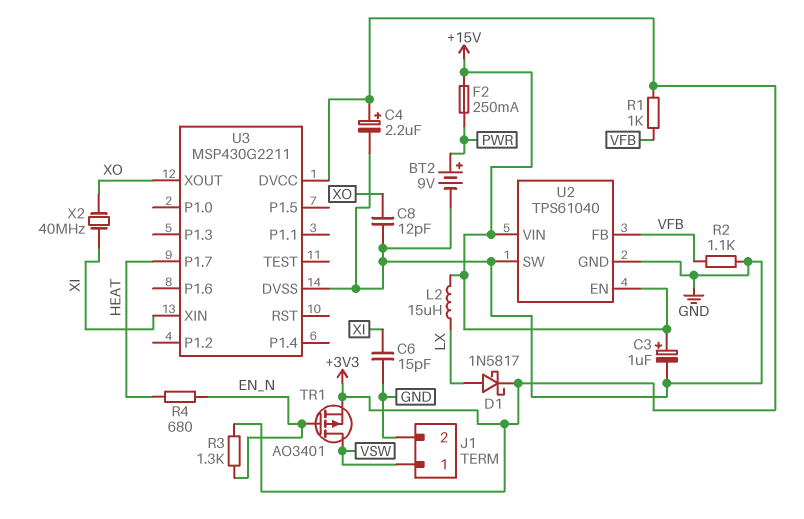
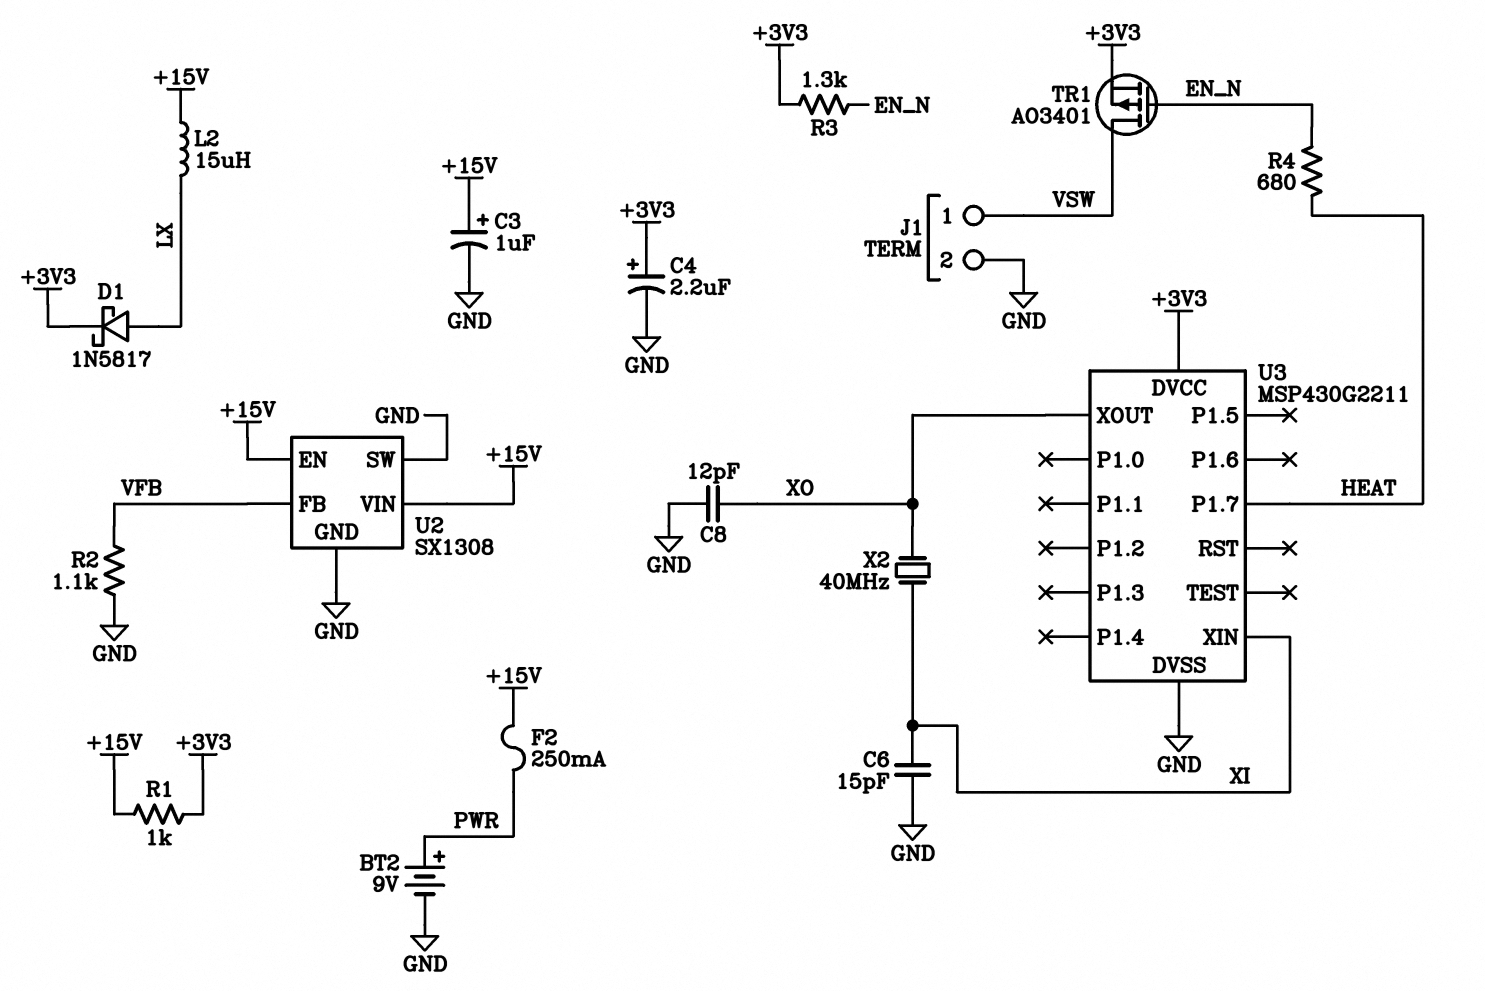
R1: 1k (+3V3, VFB) -> 1k (+3V3, +15V)
U2: TPS61040 -> SX1308

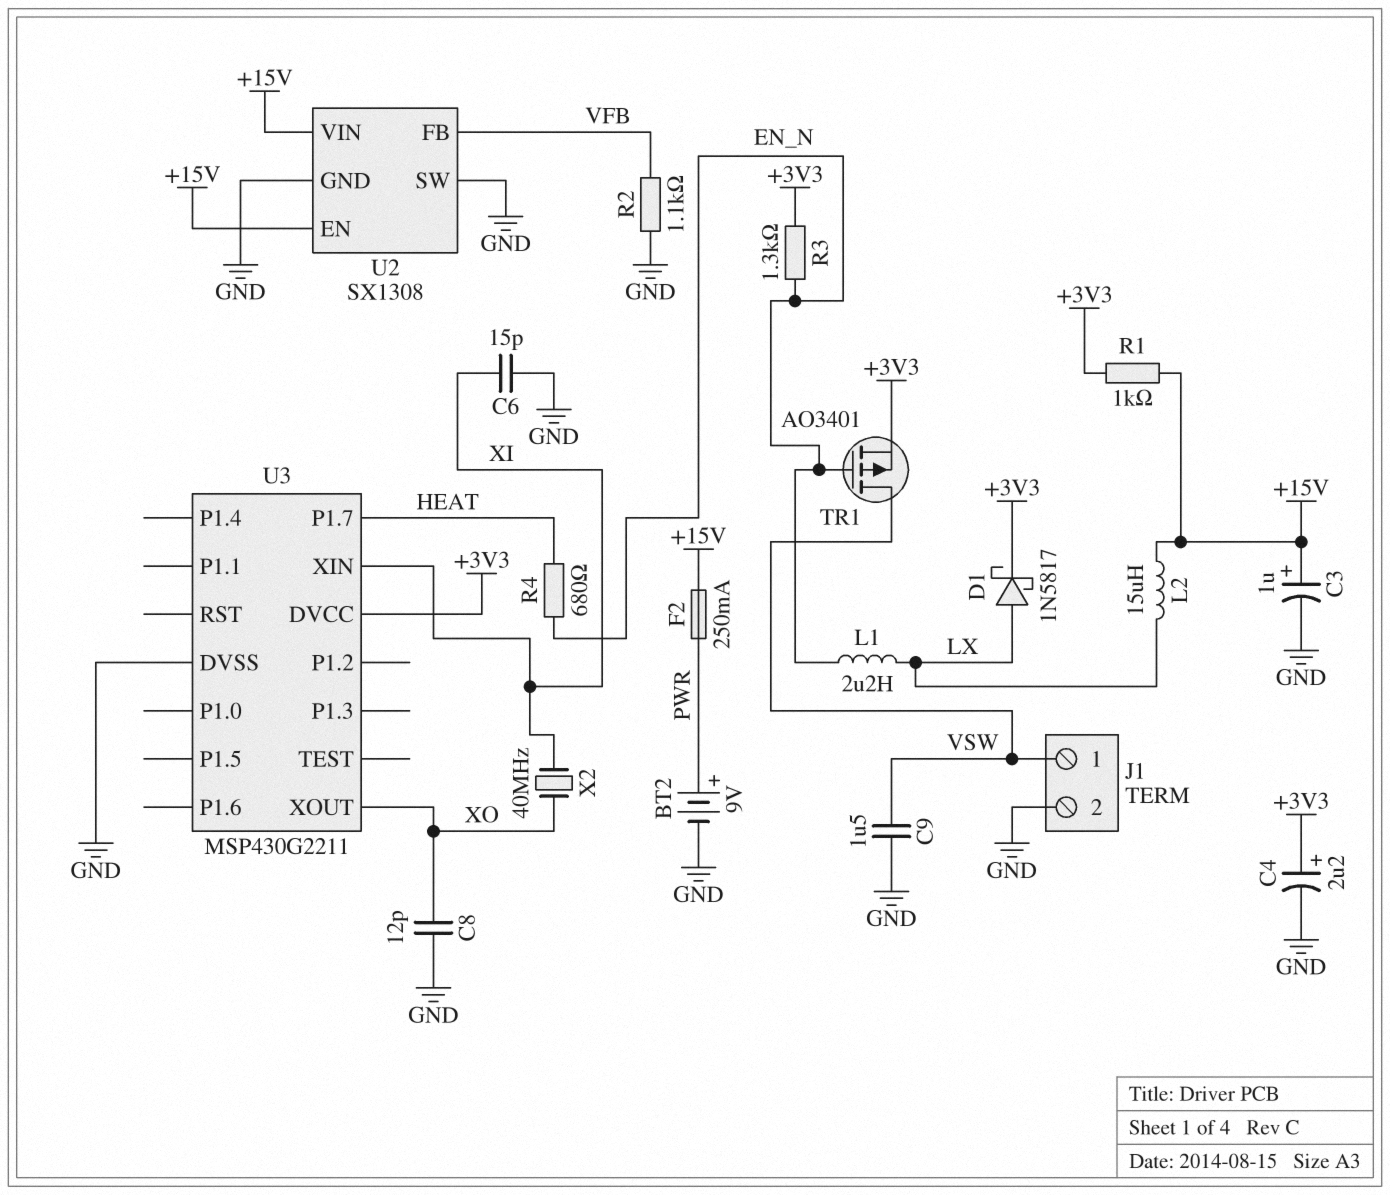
C9: none -> 1.5uF (GND, VSW)
L1: none -> 2.2uH (EN_N, LX)

